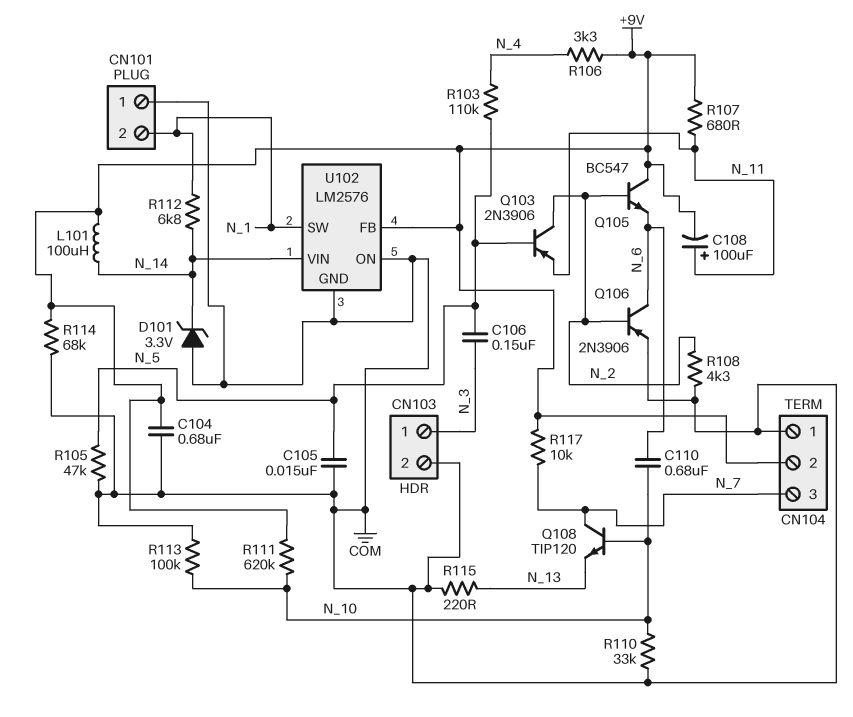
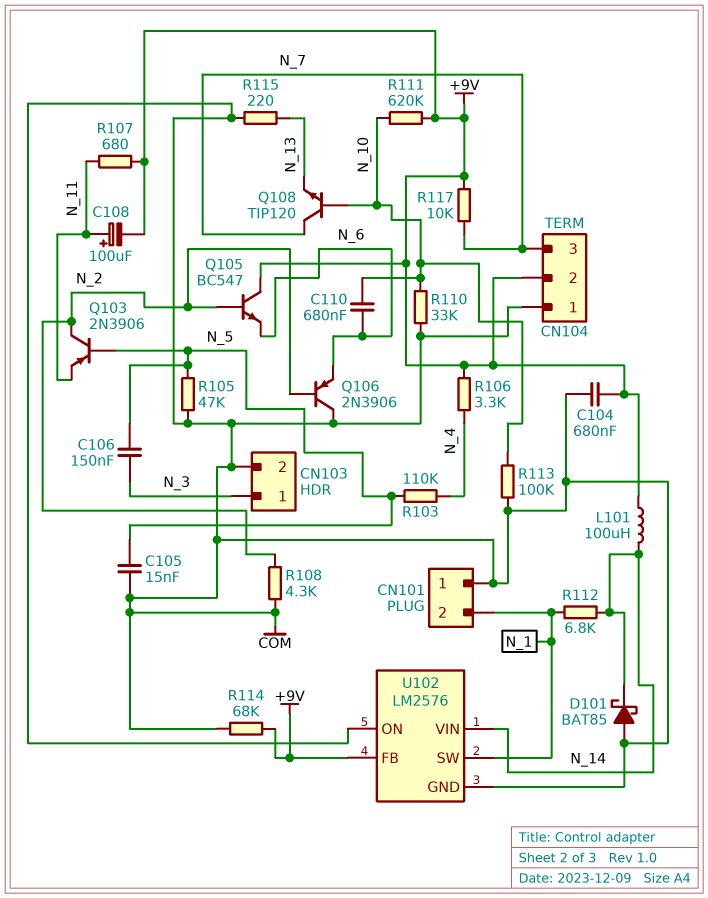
D101: zener 3.3V (A COM, K N_14) -> schottky BAT85 (A COM, K N_14)
Q106: PNP 2N3906 (B N_2, C N_6, E COM) -> PNP 2N3906 (B N_2, C COM, E N_6)

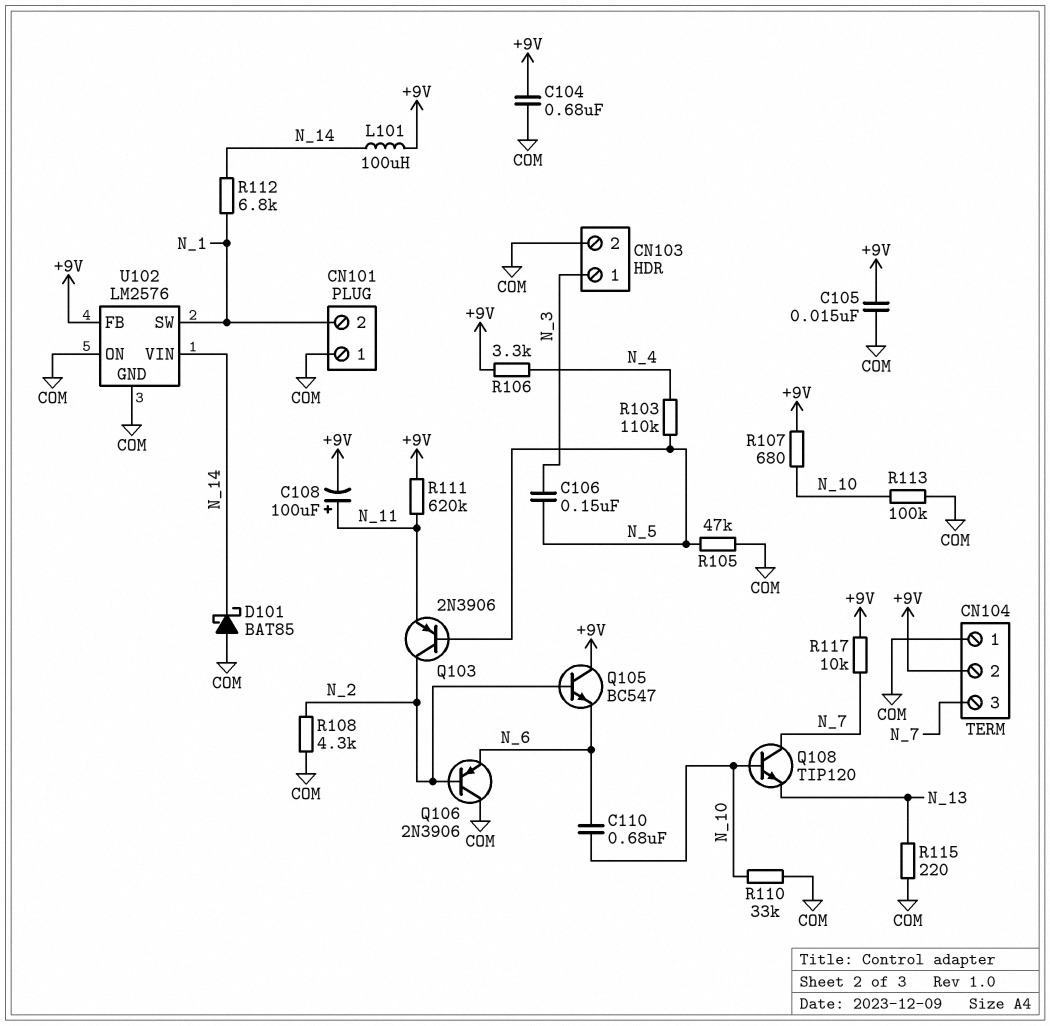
C105: 15nF (COM, N_5) -> 15nF (+9V, COM)
R107: 680 (+9V, N_11) -> 680 (+9V, N_10)
R111: 620k (+9V, N_10) -> 620k (+9V, N_11)
R114: 68k (+9V, COM) -> none

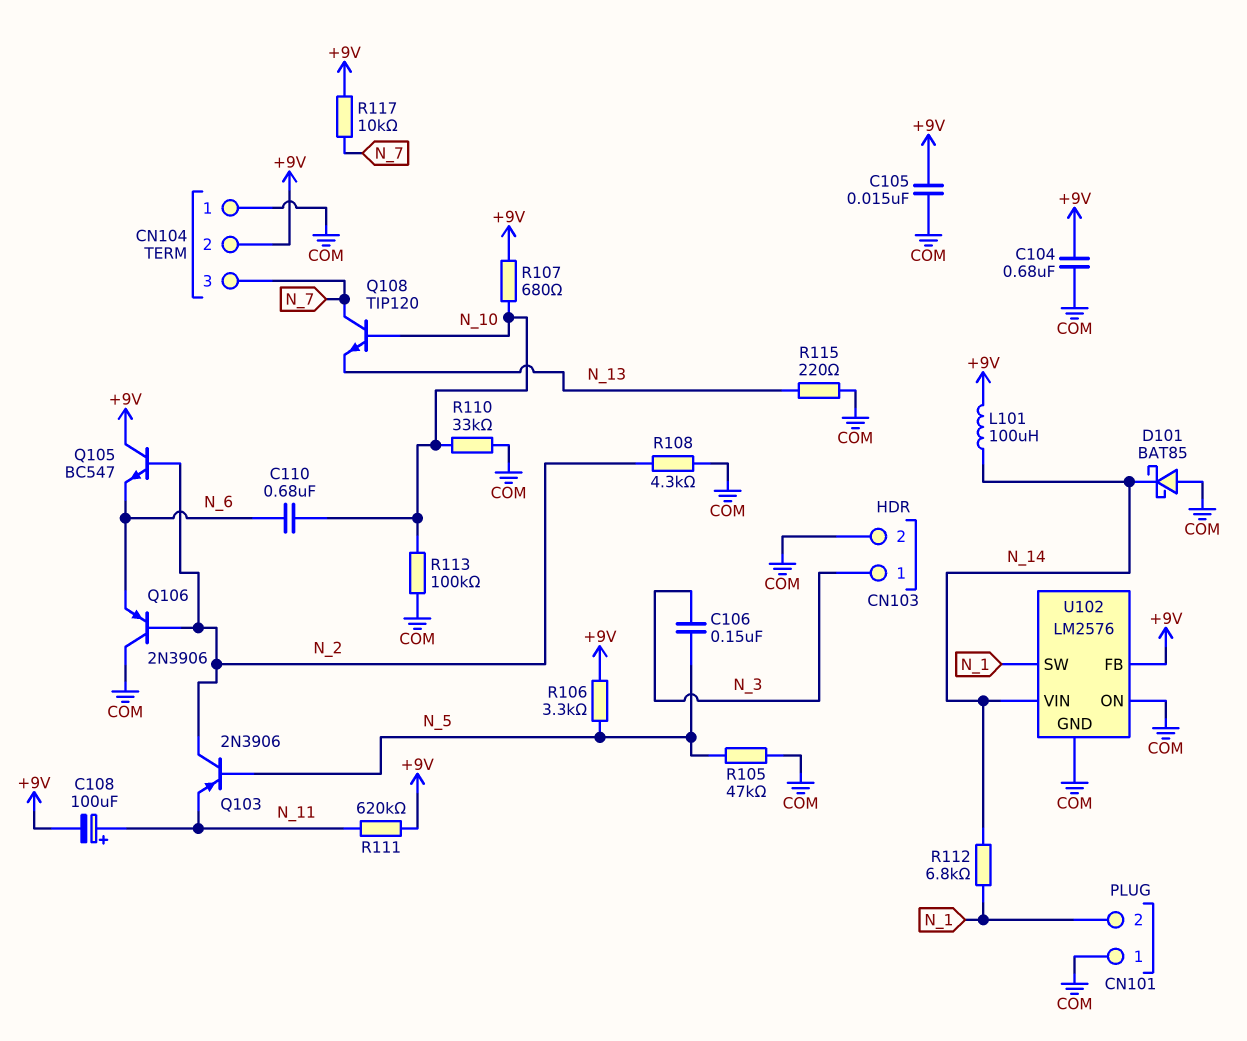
R103: 110k (N_4, N_5) -> none
R106: 3.3k (+9V, N_4) -> 3.3k (+9V, N_5)

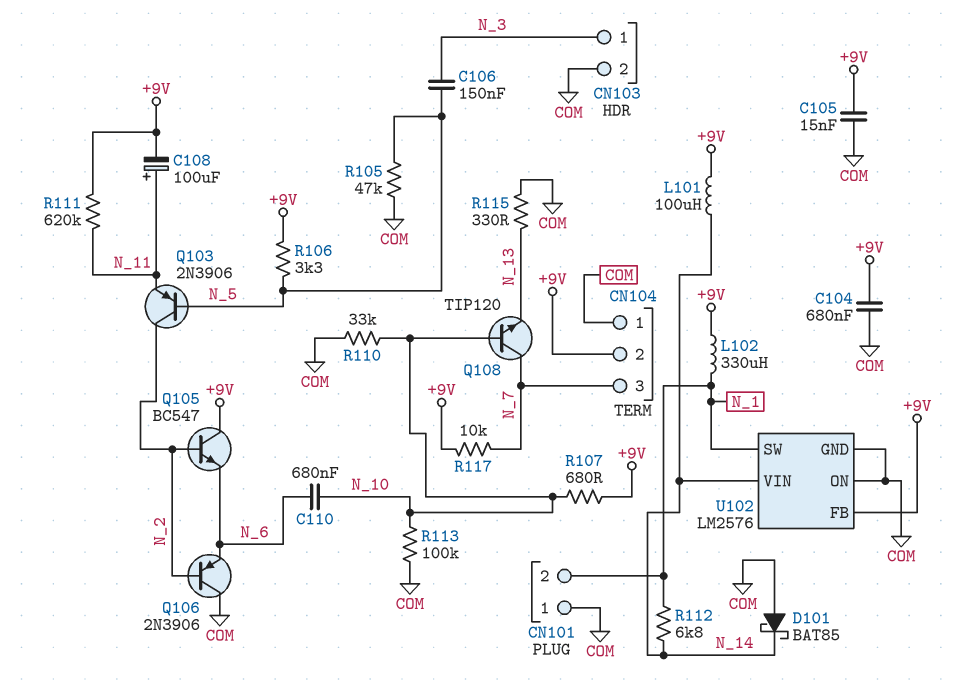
L102: none -> 330uH (+9V, N_1)
R108: 4.3k (COM, N_2) -> none
R115: 220 (COM, N_13) -> 330 (COM, N_13)

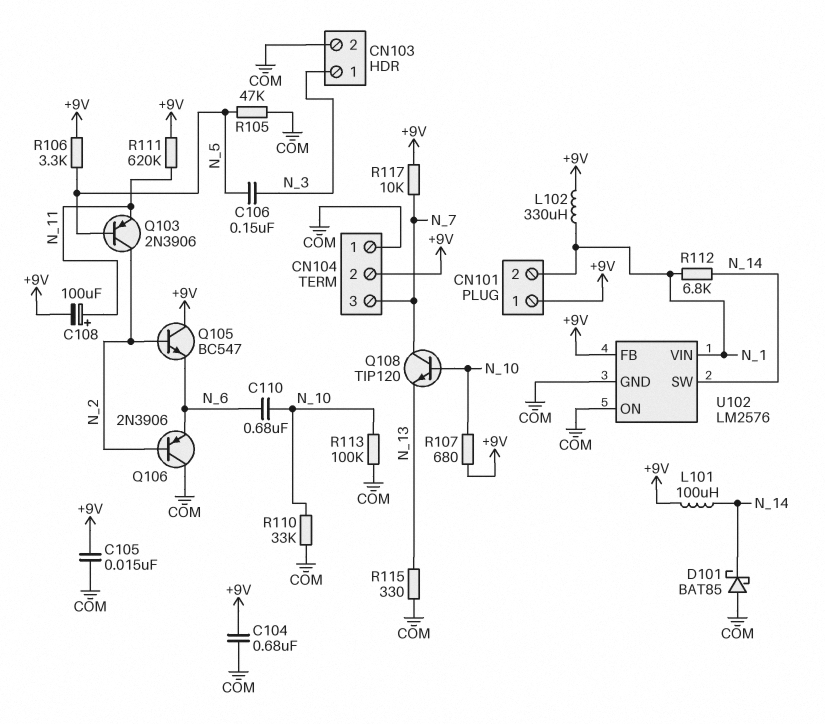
CN101 pin 1: COM -> +9V
U102 pin SW: N_1 -> N_14
U102 pin VIN: N_14 -> N_1

